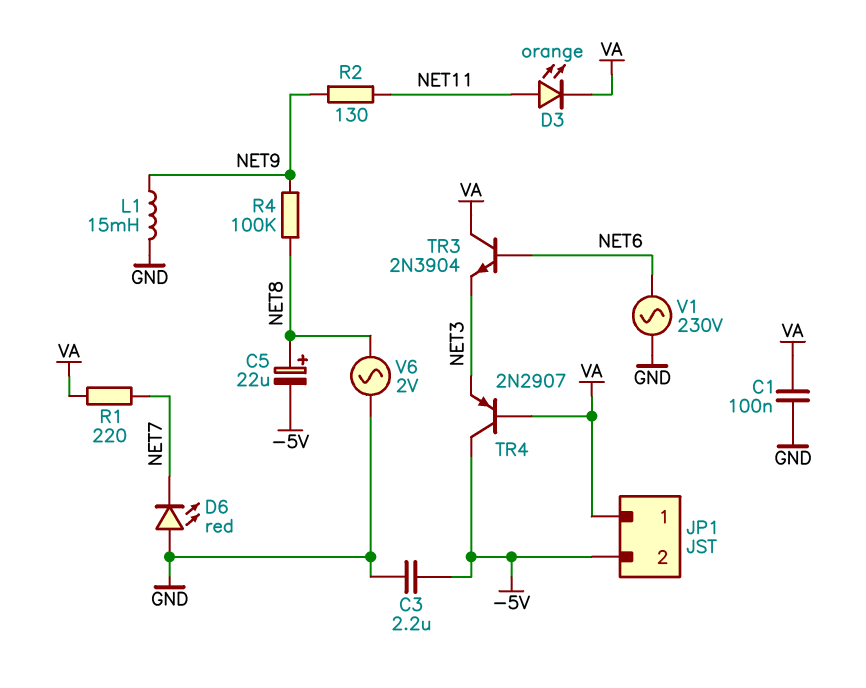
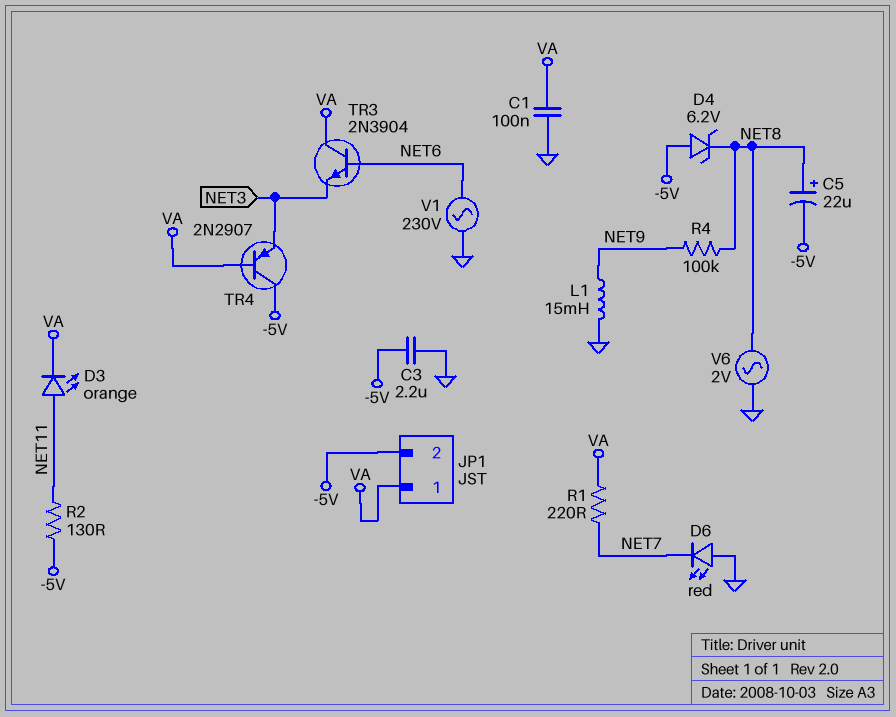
D4: none -> zener 6.2V (A -5V, K NET8)
R2: 130 (NET9, NET11) -> 130 (-5V, NET11)

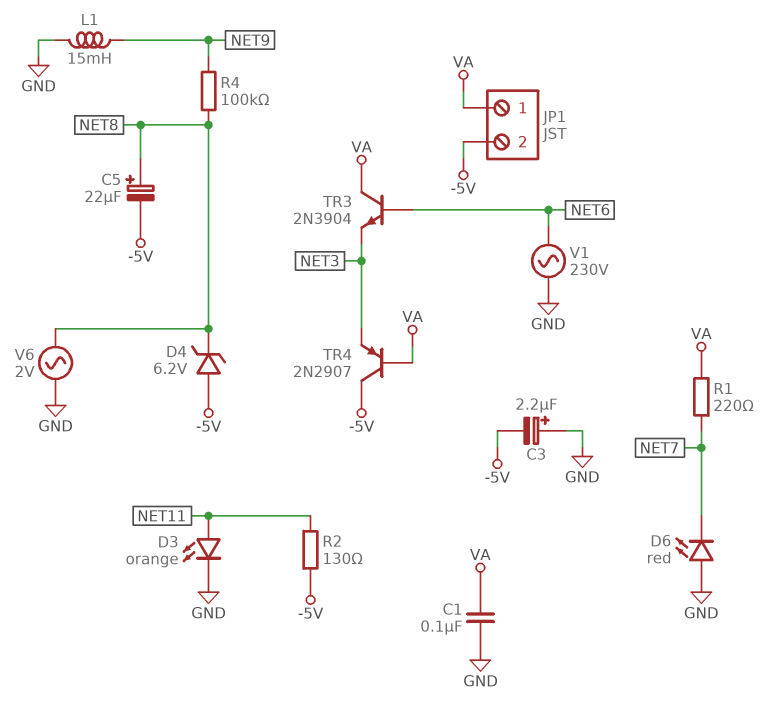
C3: 2.2uF (-5V, GND) -> 2.2uF (plus GND, minus -5V)
D3: LED orange (A NET11, K VA) -> LED orange (A NET11, K GND)

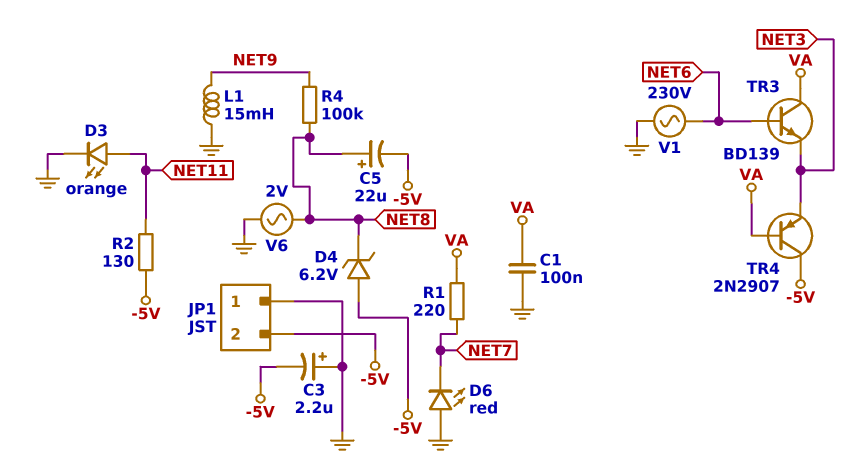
JP1 pin 1: VA -> GND
TR3: NPN 2N3904 (B NET6, C VA, E NET3) -> NPN BD139 (B NET6, C VA, E NET3)

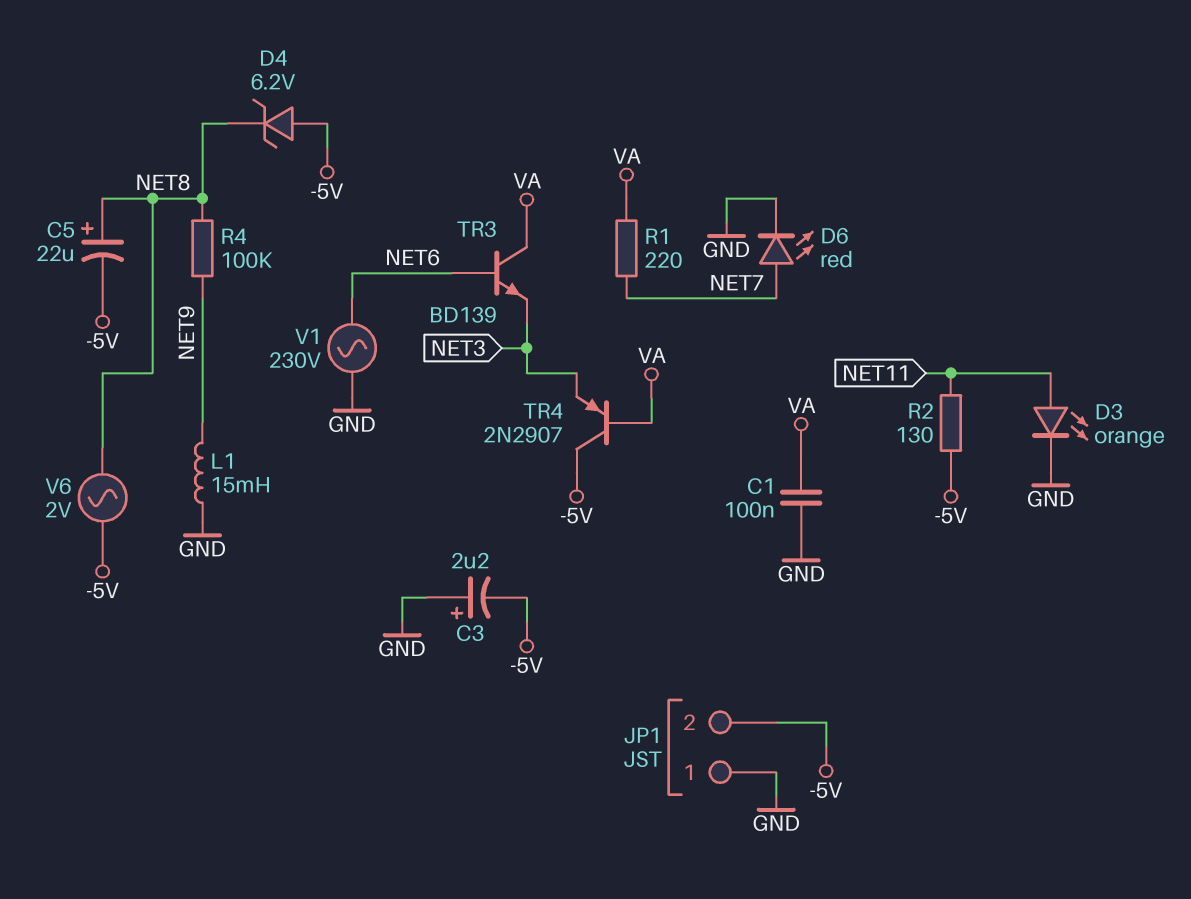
D6: LED red (A GND, K NET7) -> LED red (A NET7, K GND)
V6: AC 2V (GND, NET8) -> AC 2V (-5V, NET8)

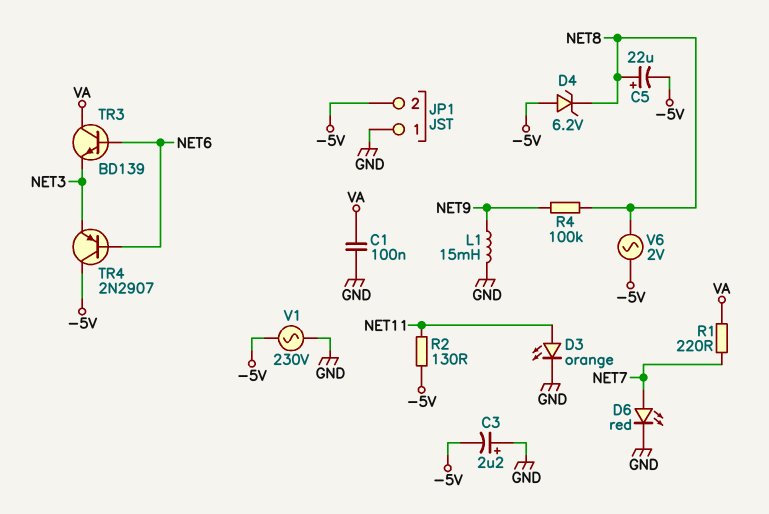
TR4: PNP 2N2907 (B VA, C -5V, E NET3) -> PNP 2N2907 (B NET6, C -5V, E NET3)
V1: AC 230V (GND, NET6) -> AC 230V (-5V, GND)

